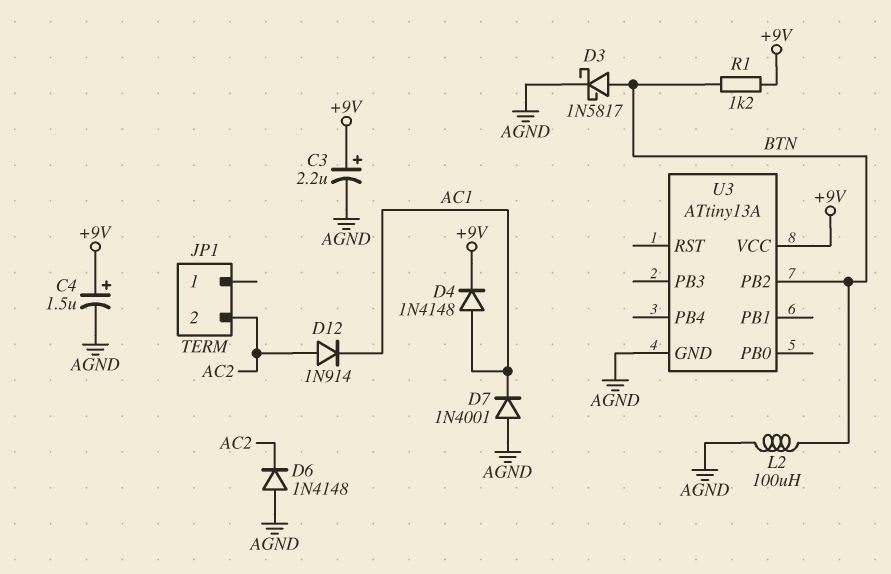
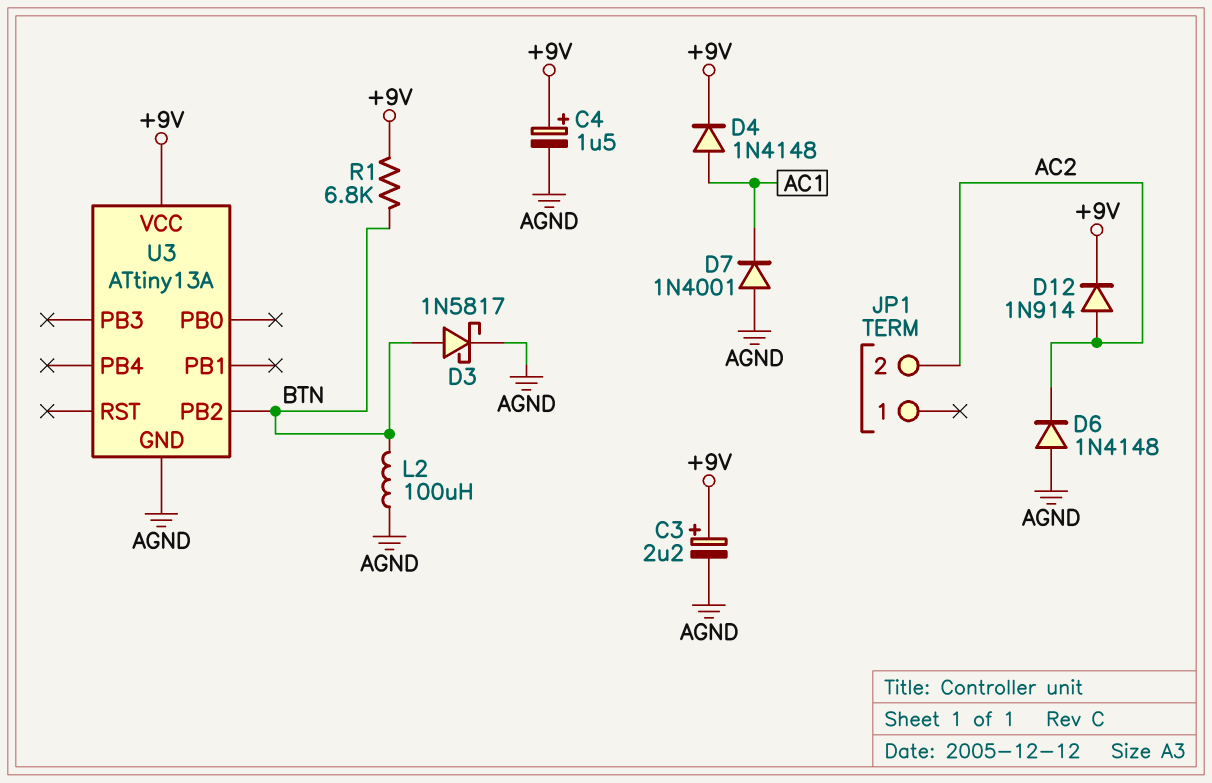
D12: diode 1N914 (A AC2, K AC1) -> diode 1N914 (A AC2, K +9V)
R1: 1.2k (+9V, BTN) -> 6.8k (+9V, BTN)

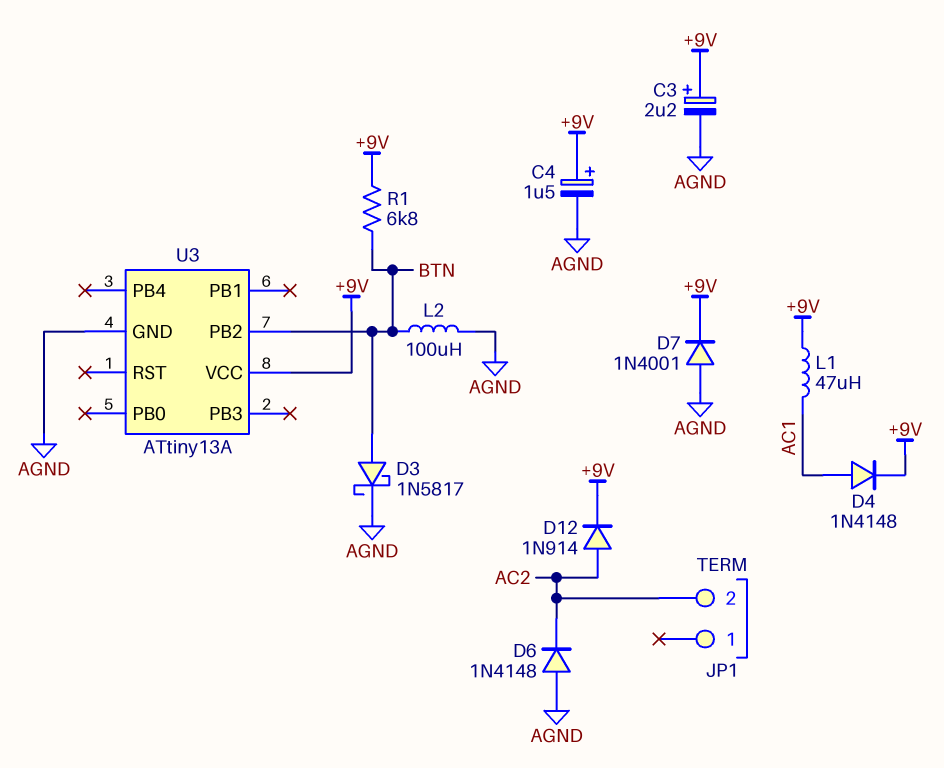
D7: diode 1N4001 (A AGND, K AC1) -> diode 1N4001 (A AGND, K +9V)
L1: none -> 47uH (+9V, AC1)

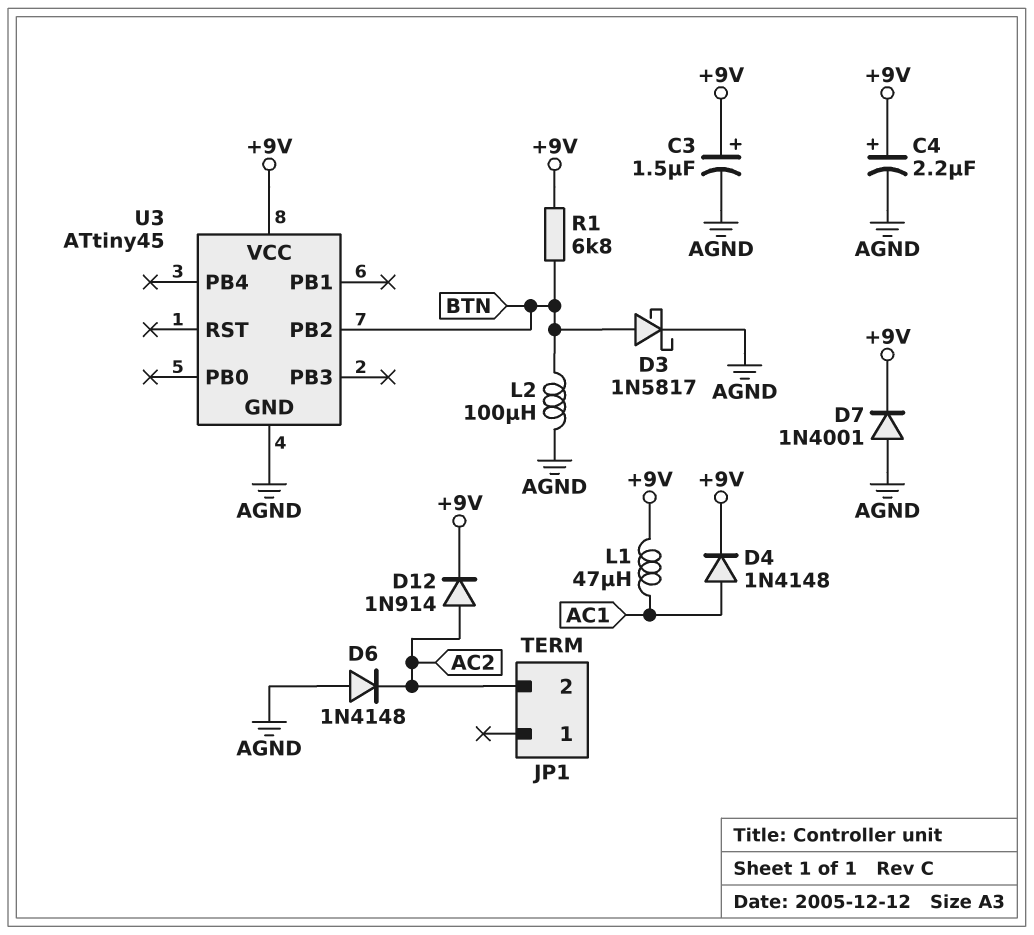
C3: 2.2uF (plus +9V, minus AGND) -> 1.5uF (plus +9V, minus AGND)
C4: 1.5uF (plus +9V, minus AGND) -> 2.2uF (plus +9V, minus AGND)
U3: ATtiny13A -> ATtiny45

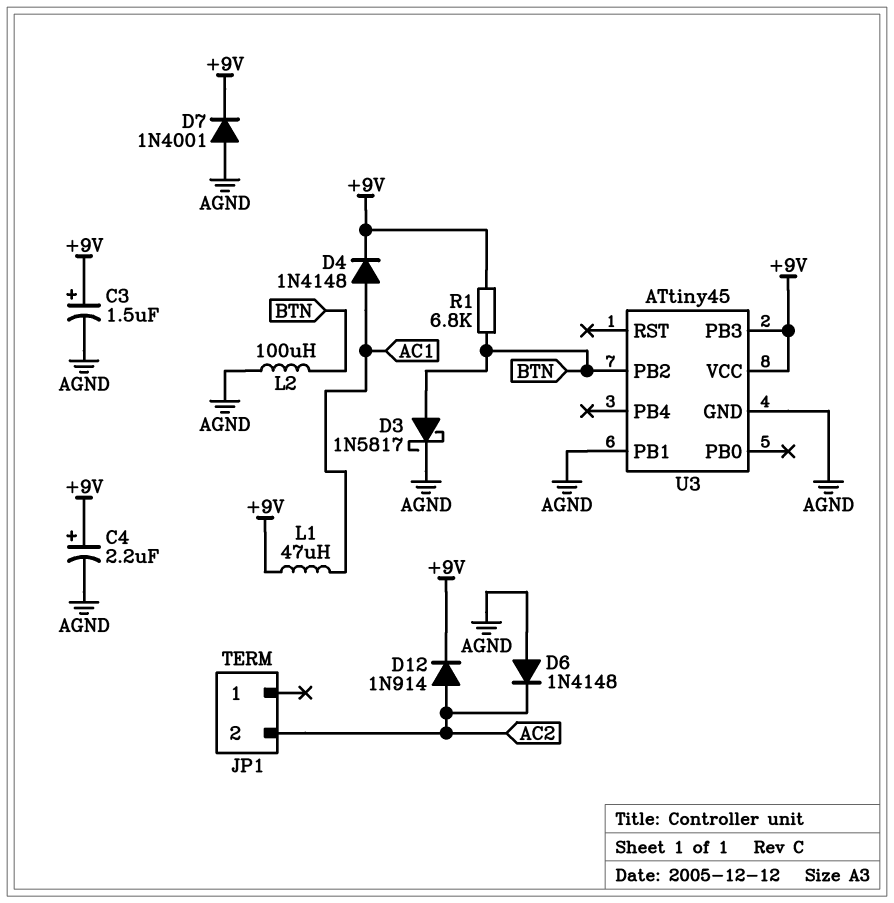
U3 pin PB1: none -> AGND
U3 pin PB3: none -> +9V

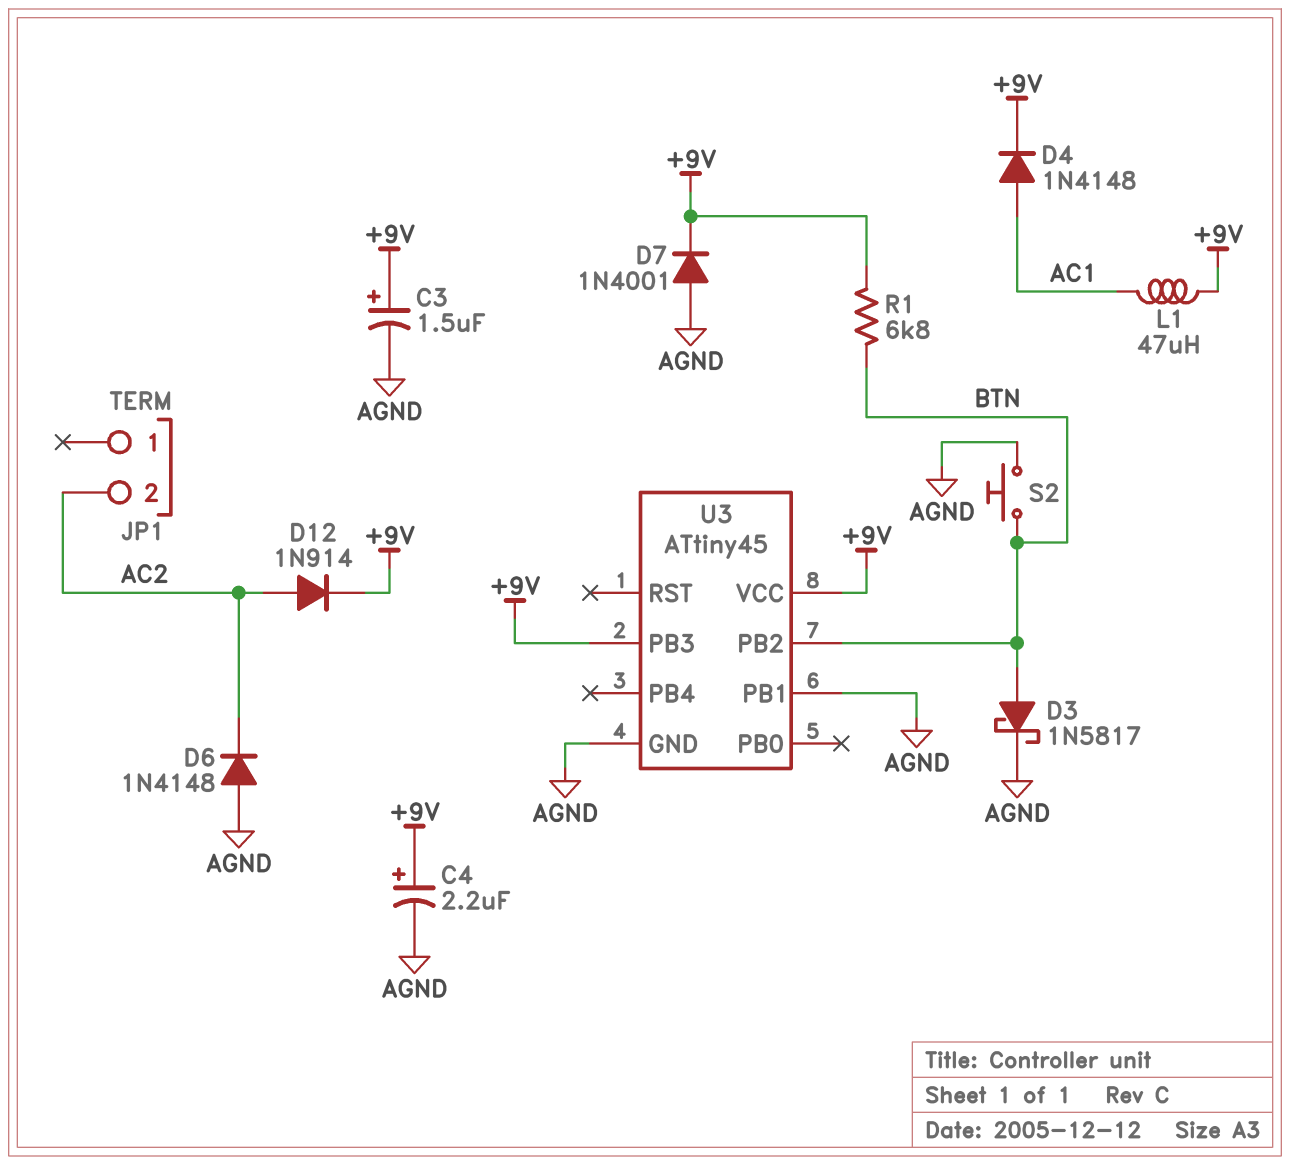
L2: 100uH (AGND, BTN) -> none
S2: none -> button (AGND, BTN)

